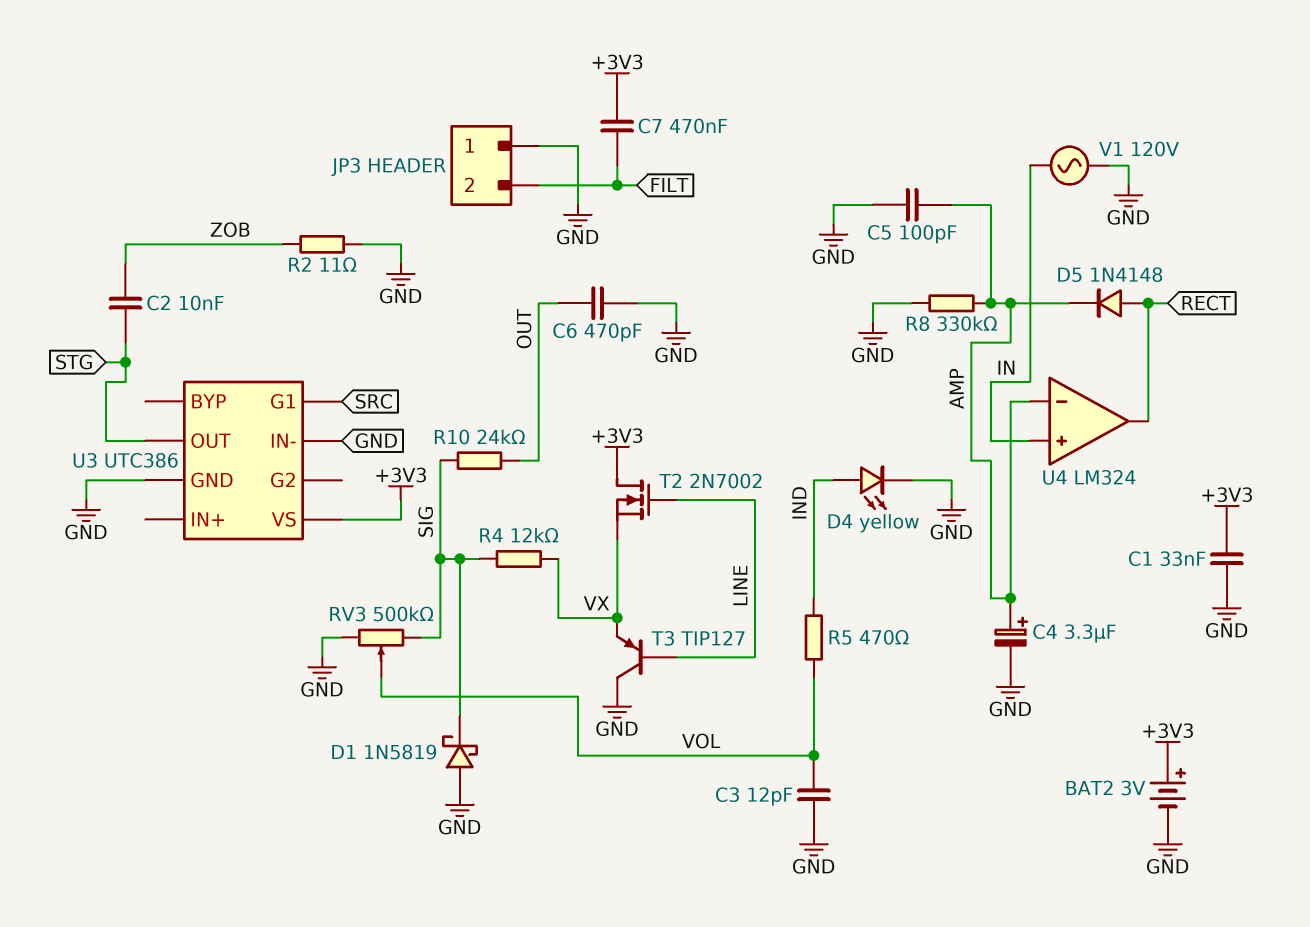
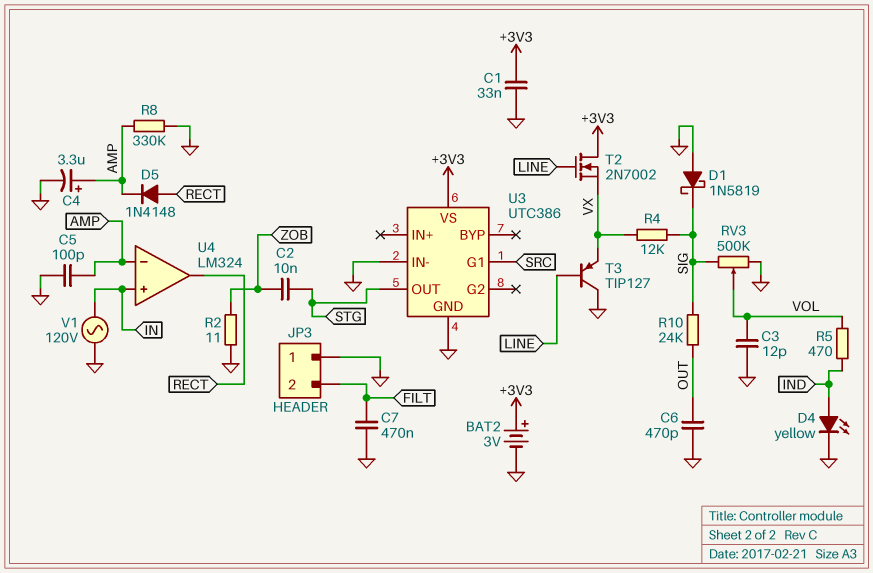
C7: 470nF (+3V3, FILT) -> 470nF (FILT, GND)

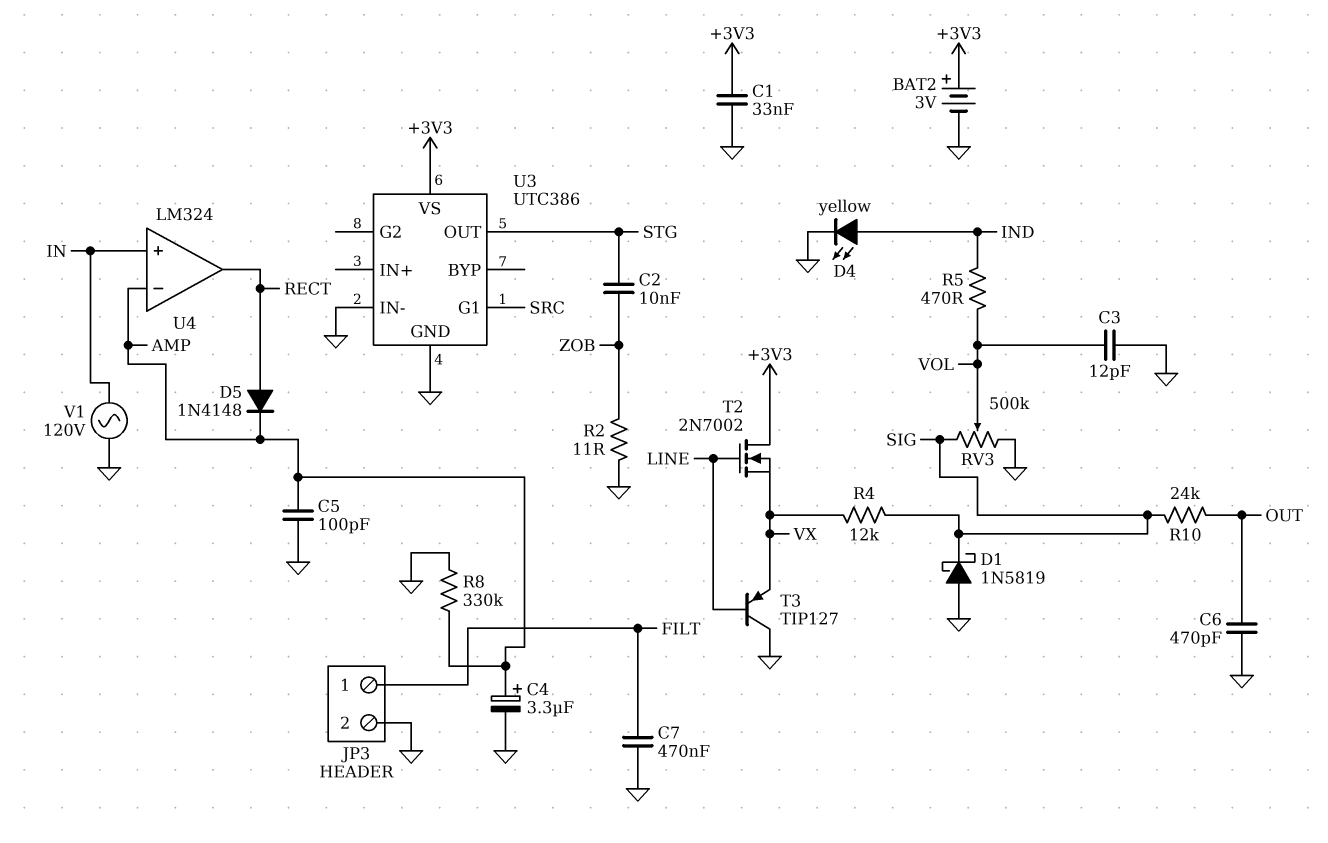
JP3 pin 1: GND -> FILT
JP3 pin 2: FILT -> GND

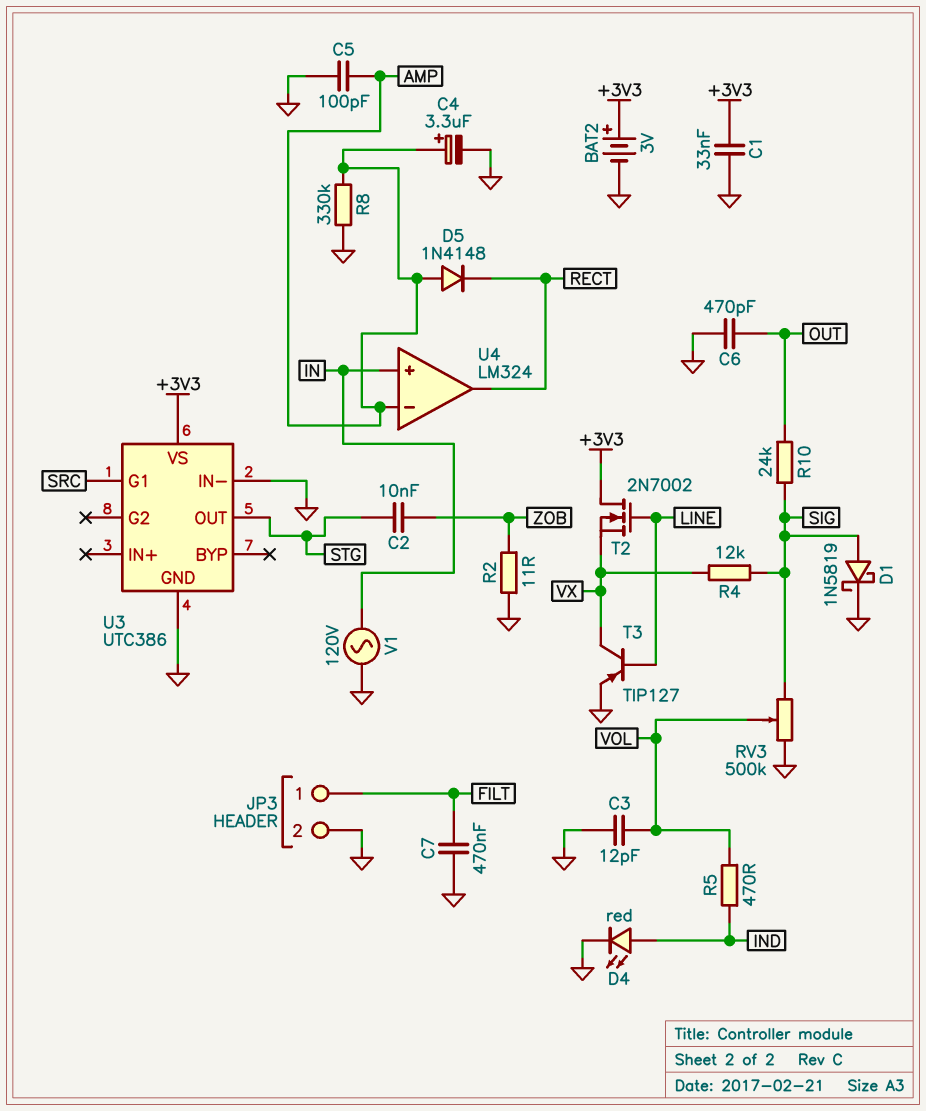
D1: schottky 1N5819 (A GND, K SIG) -> schottky 1N5819 (A SIG, K GND)
D4: LED yellow (A IND, K GND) -> LED red (A IND, K GND)
D5: diode 1N4148 (A RECT, K AMP) -> diode 1N4148 (A AMP, K RECT)
T3: PNP TIP127 (B LINE, C GND, E VX) -> PNP TIP127 (B LINE, C VX, E GND)

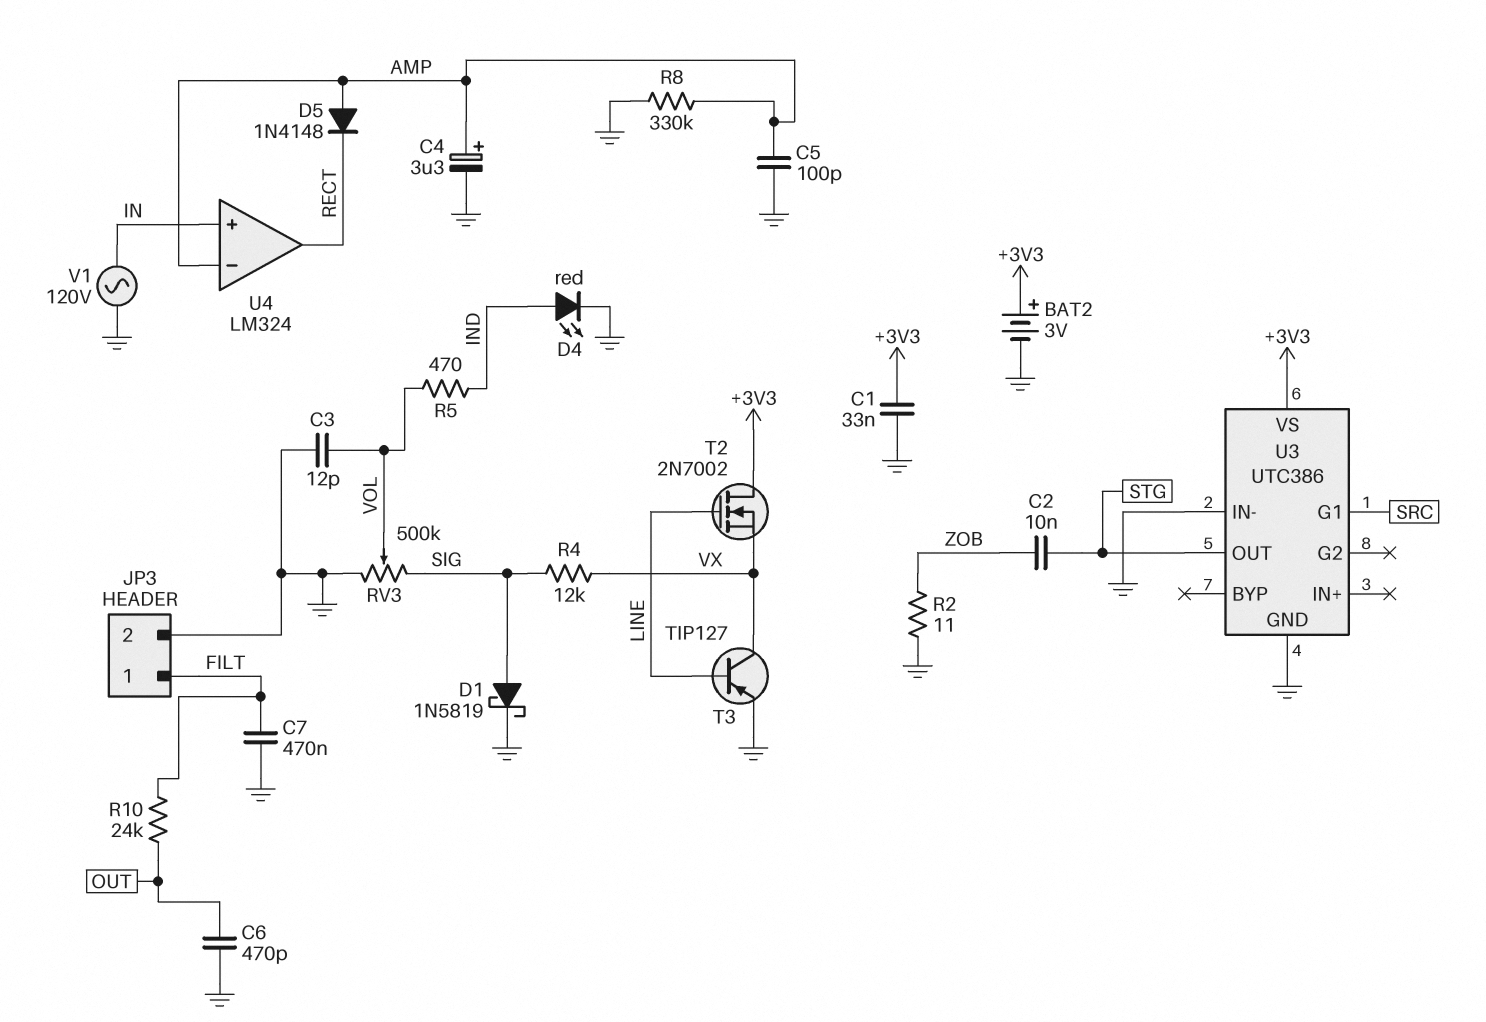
R10: 24k (OUT, SIG) -> 24k (FILT, OUT)

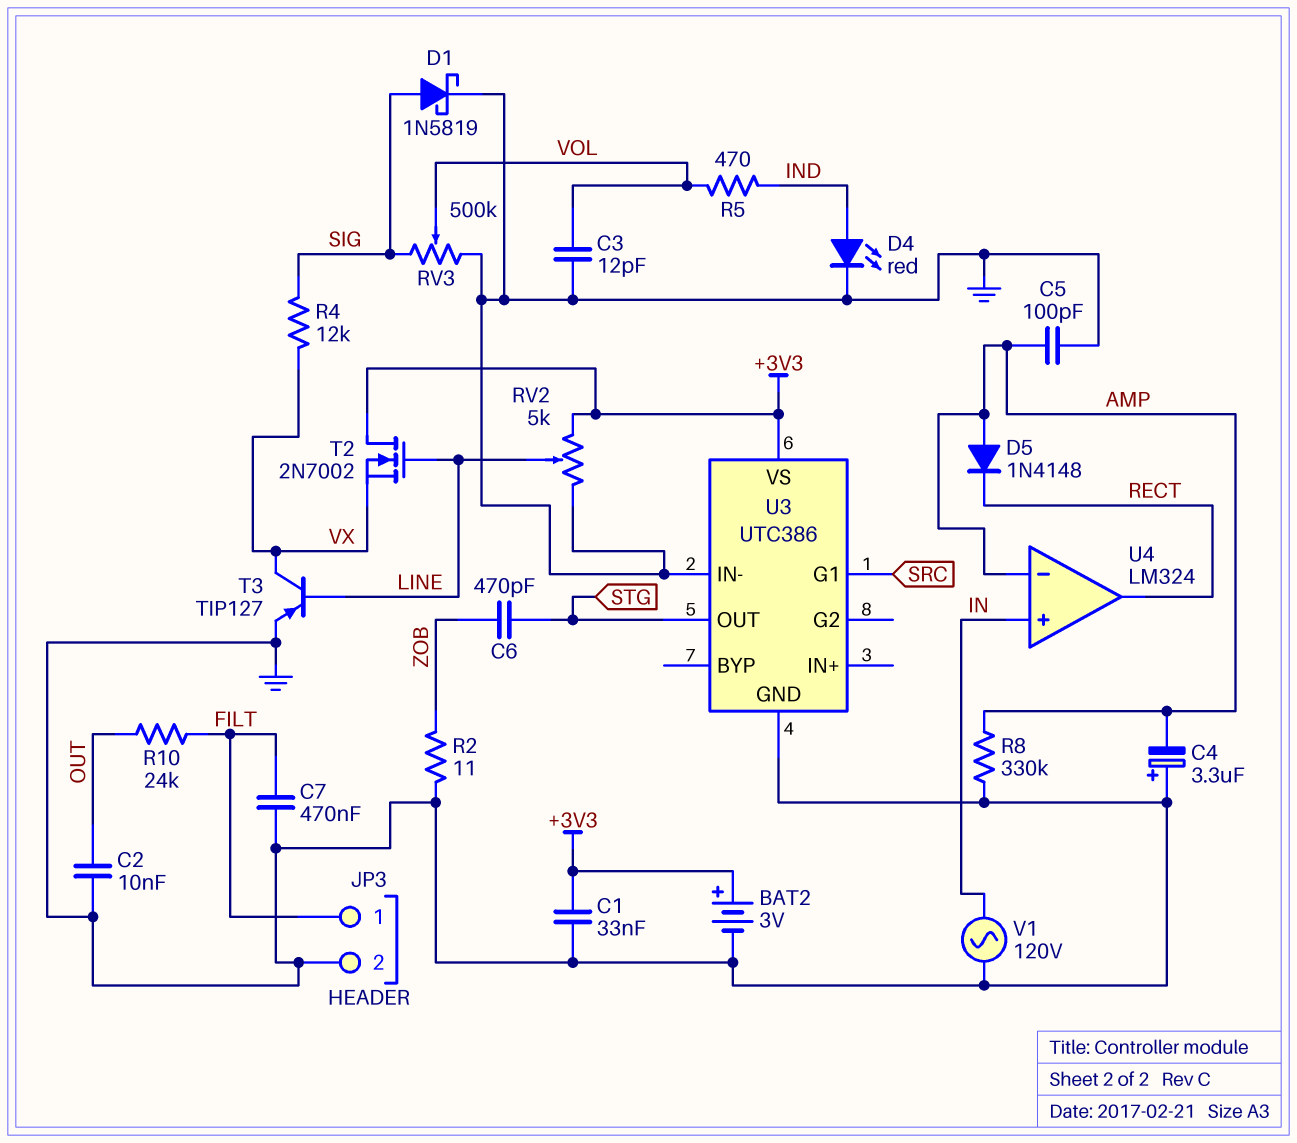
C2: 10nF (STG, ZOB) -> 10nF (GND, OUT)
C4: 3.3uF (plus AMP, minus GND) -> 3.3uF (plus GND, minus AMP)
C6: 470pF (GND, OUT) -> 470pF (STG, ZOB)
RV2: none -> 5k (+3V3, GND, wiper LINE)

